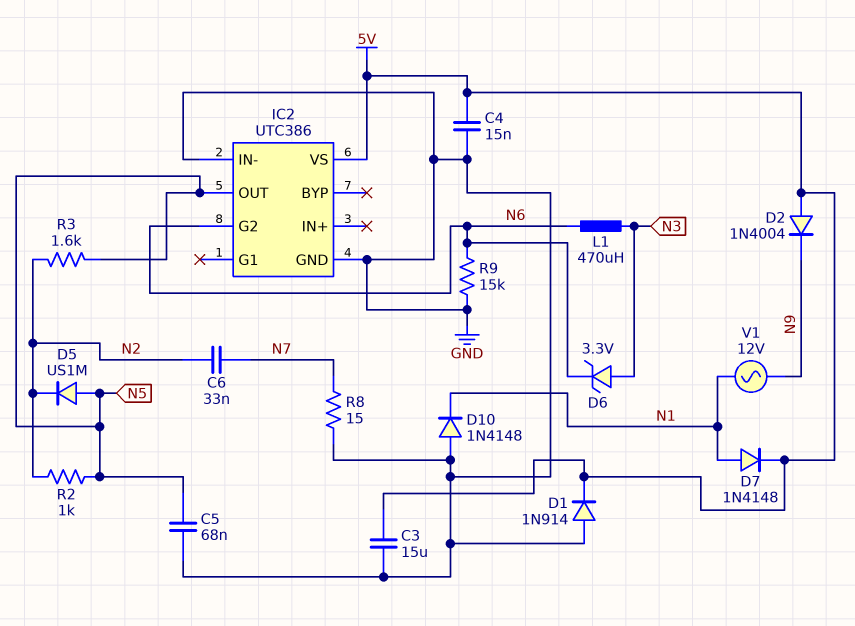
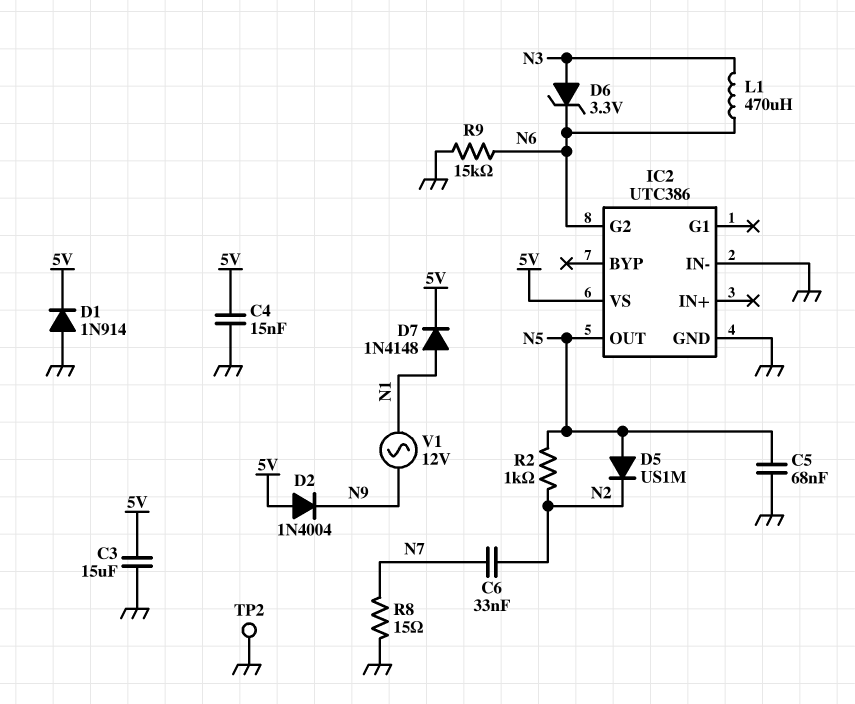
D10: diode 1N4148 (A GND, K N1) -> none
R3: 1.6k (N2, N5) -> none
TP2: none -> test point (GND)

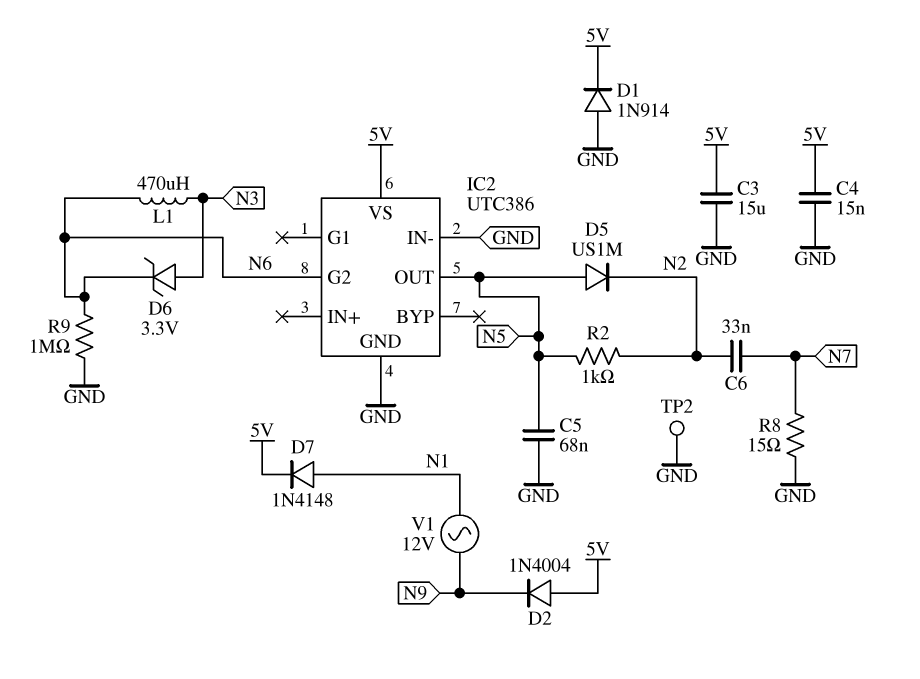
R9: 15k (GND, N6) -> 1M (GND, N6)

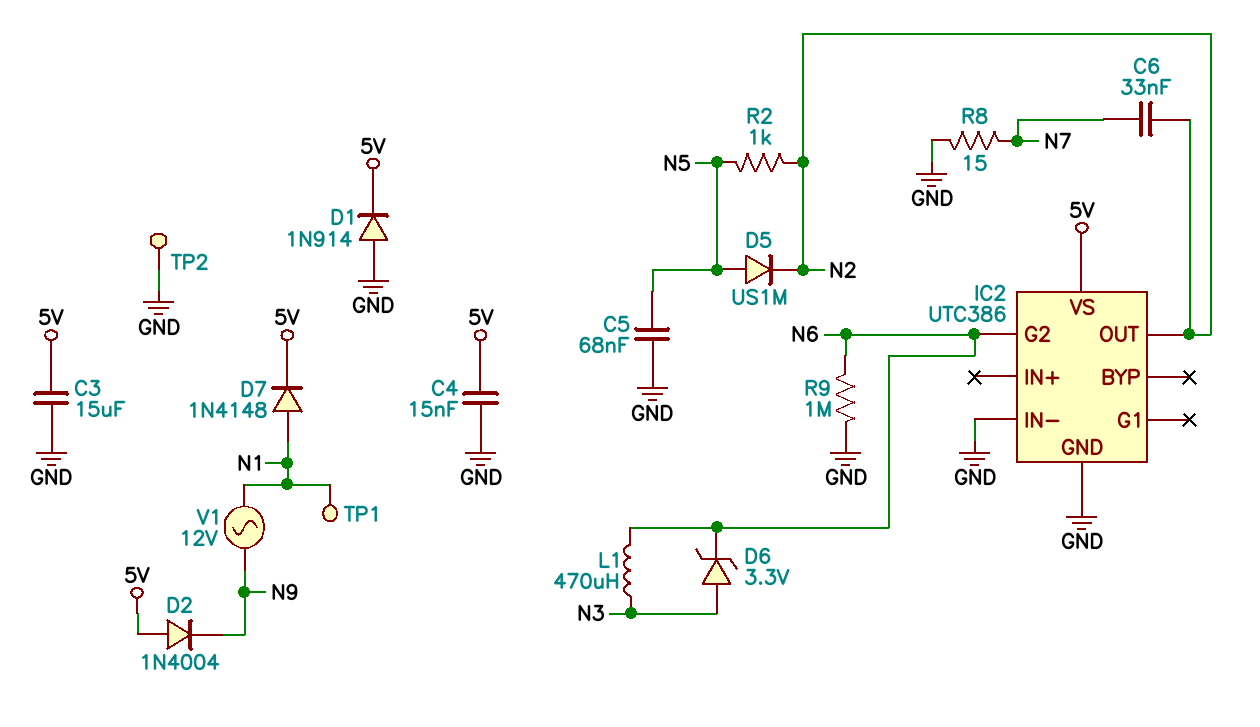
IC2 pin OUT: N5 -> N2
TP1: none -> test point (N1)

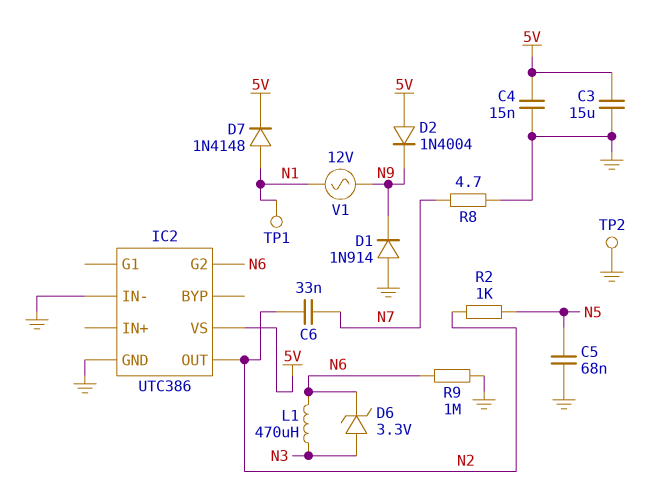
D1: diode 1N914 (A GND, K 5V) -> diode 1N914 (A GND, K N9)
D5: diode US1M (A N5, K N2) -> none
R8: 15 (GND, N7) -> 4.7 (GND, N7)

